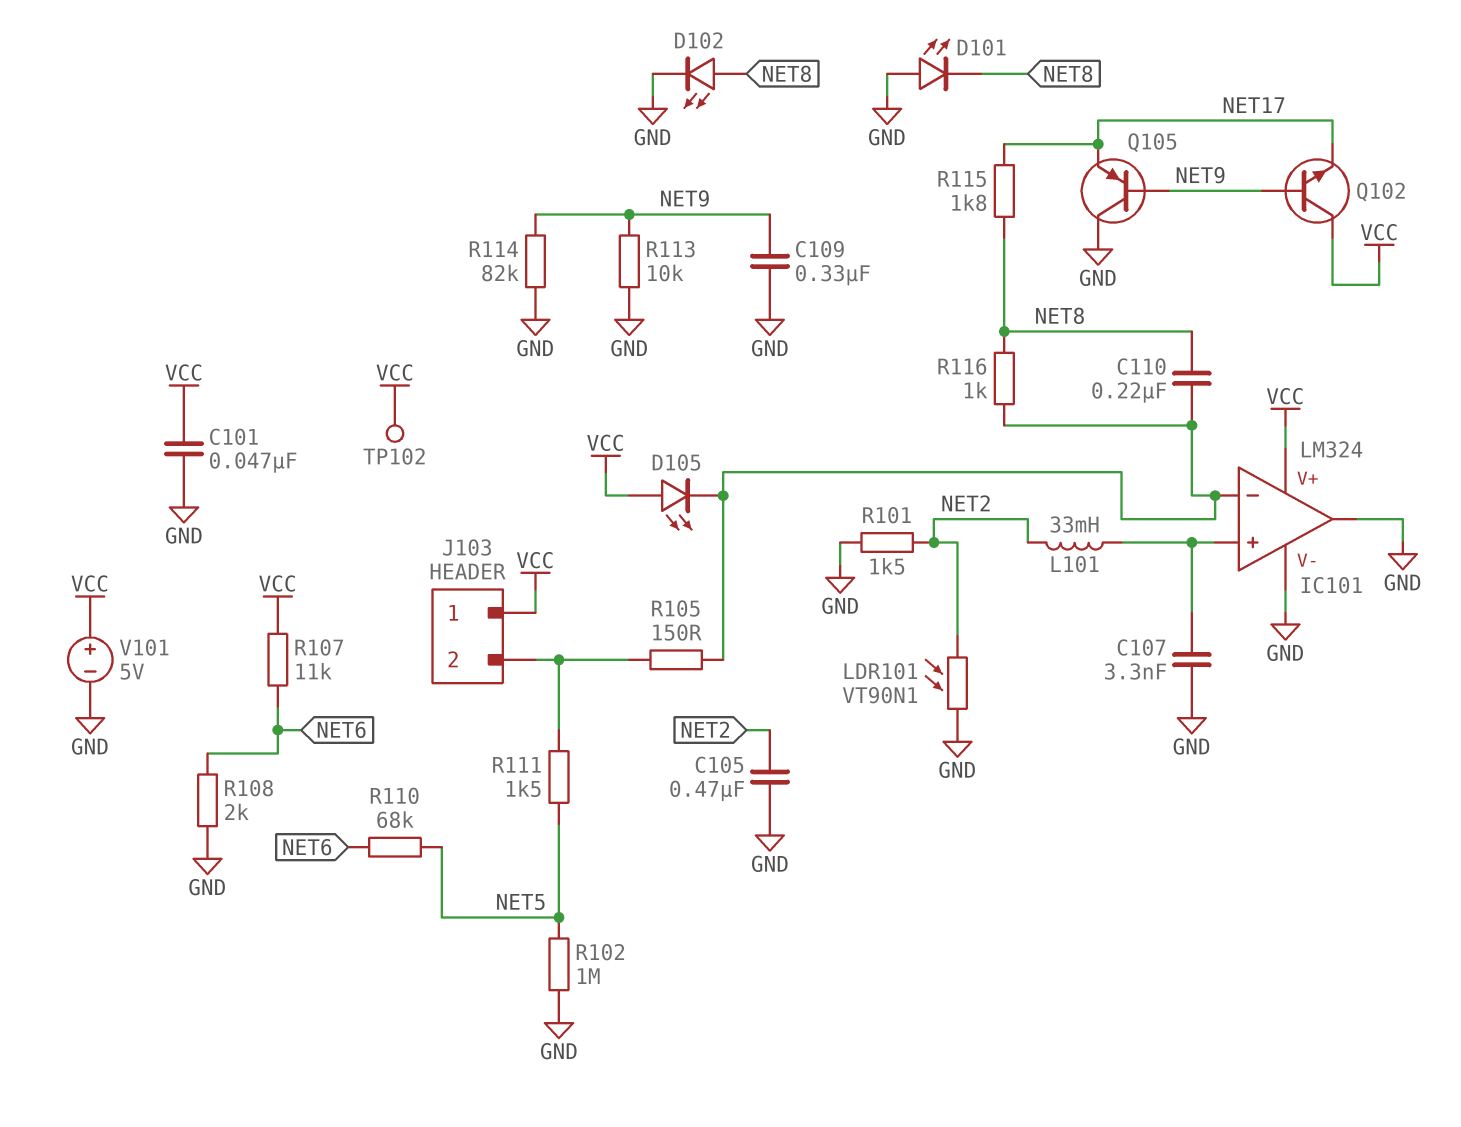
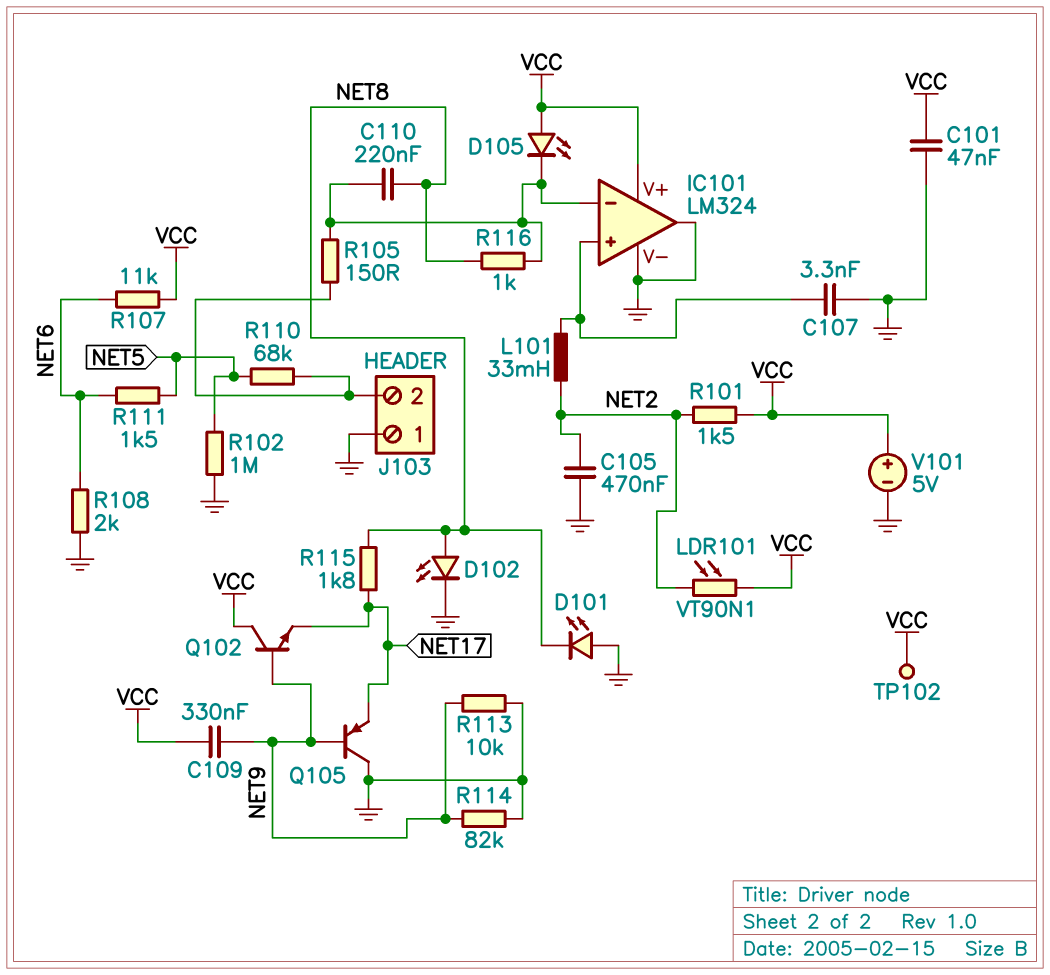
C109: 330nF (GND, NET9) -> 330nF (NET9, VCC)
J103 pin 1: VCC -> GND
LDR101: VT90N1 (GND, NET2) -> VT90N1 (NET2, VCC)
R101: 1.5k (GND, NET2) -> 1.5k (NET2, VCC)
R110: 68k (NET5, NET6) -> 68k (J103/2, NET5)
R111: 1.5k (J103/2, NET5) -> 1.5k (NET5, NET6)

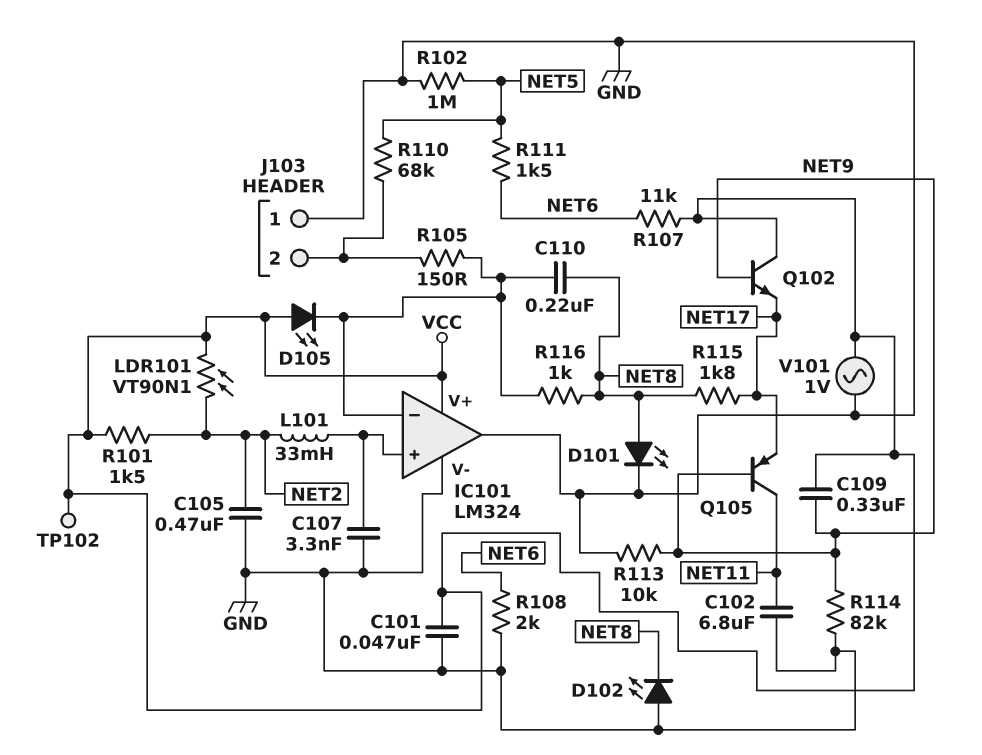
C102: none -> 6.8uF (GND, NET11)
D101: LED (A GND, K NET8) -> LED (A NET8, K GND)
D102: LED (A NET8, K GND) -> LED (A GND, K NET8)
Q105: PNP (B NET9, C GND, E NET17) -> PNP (B NET9, C NET11, E NET17)
V101: 5V (plus VCC, minus GND) -> AC 1V (GND, VCC)

